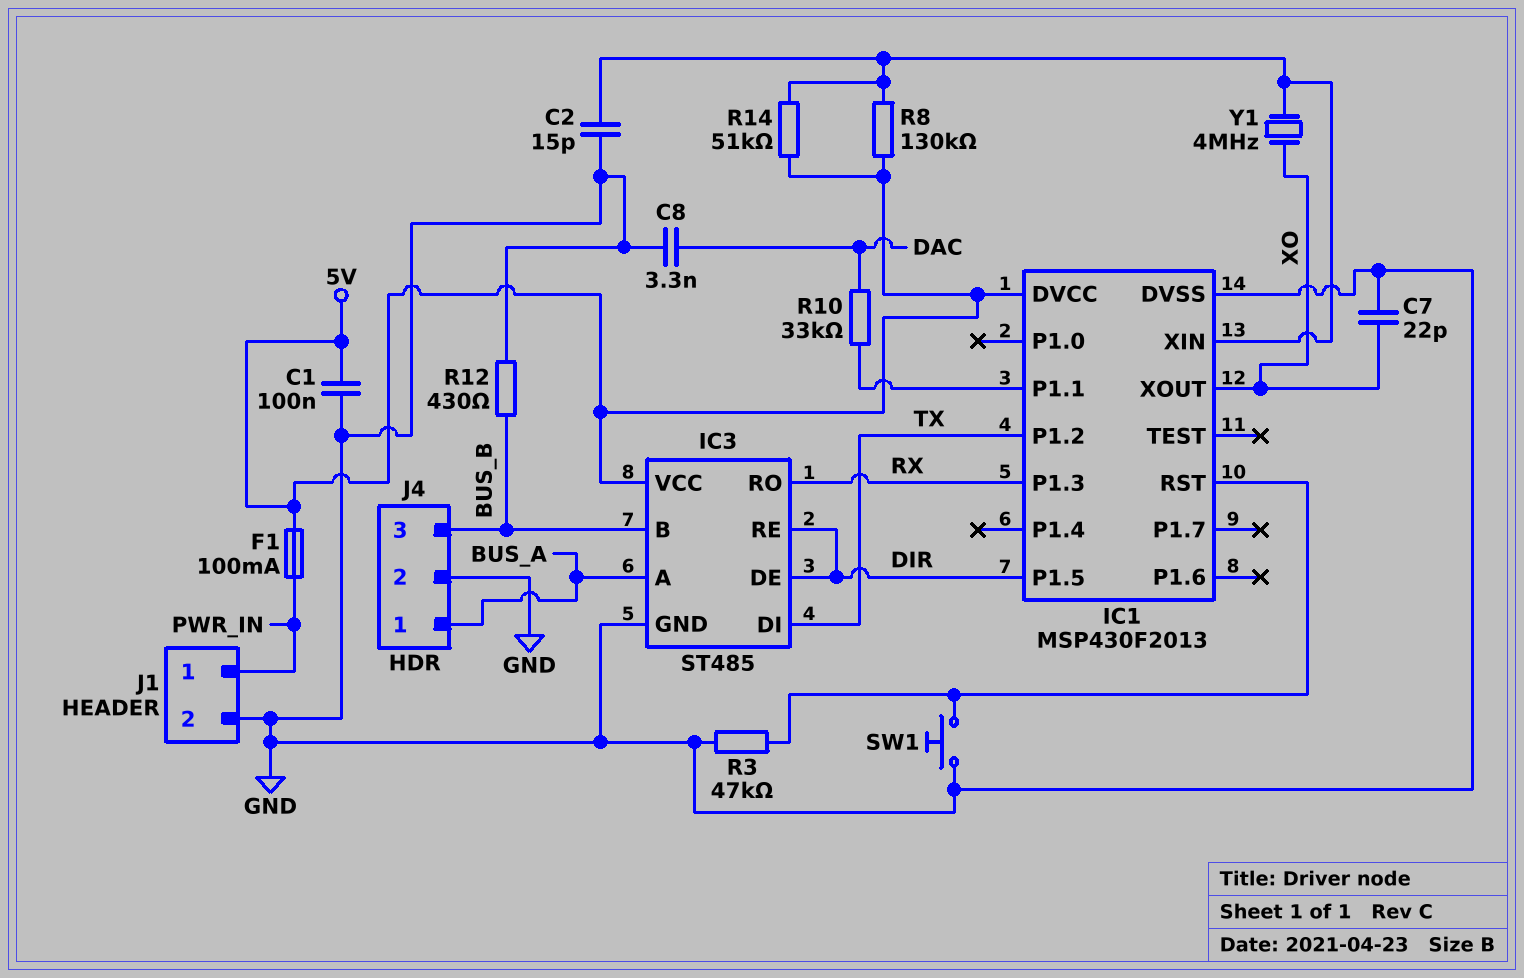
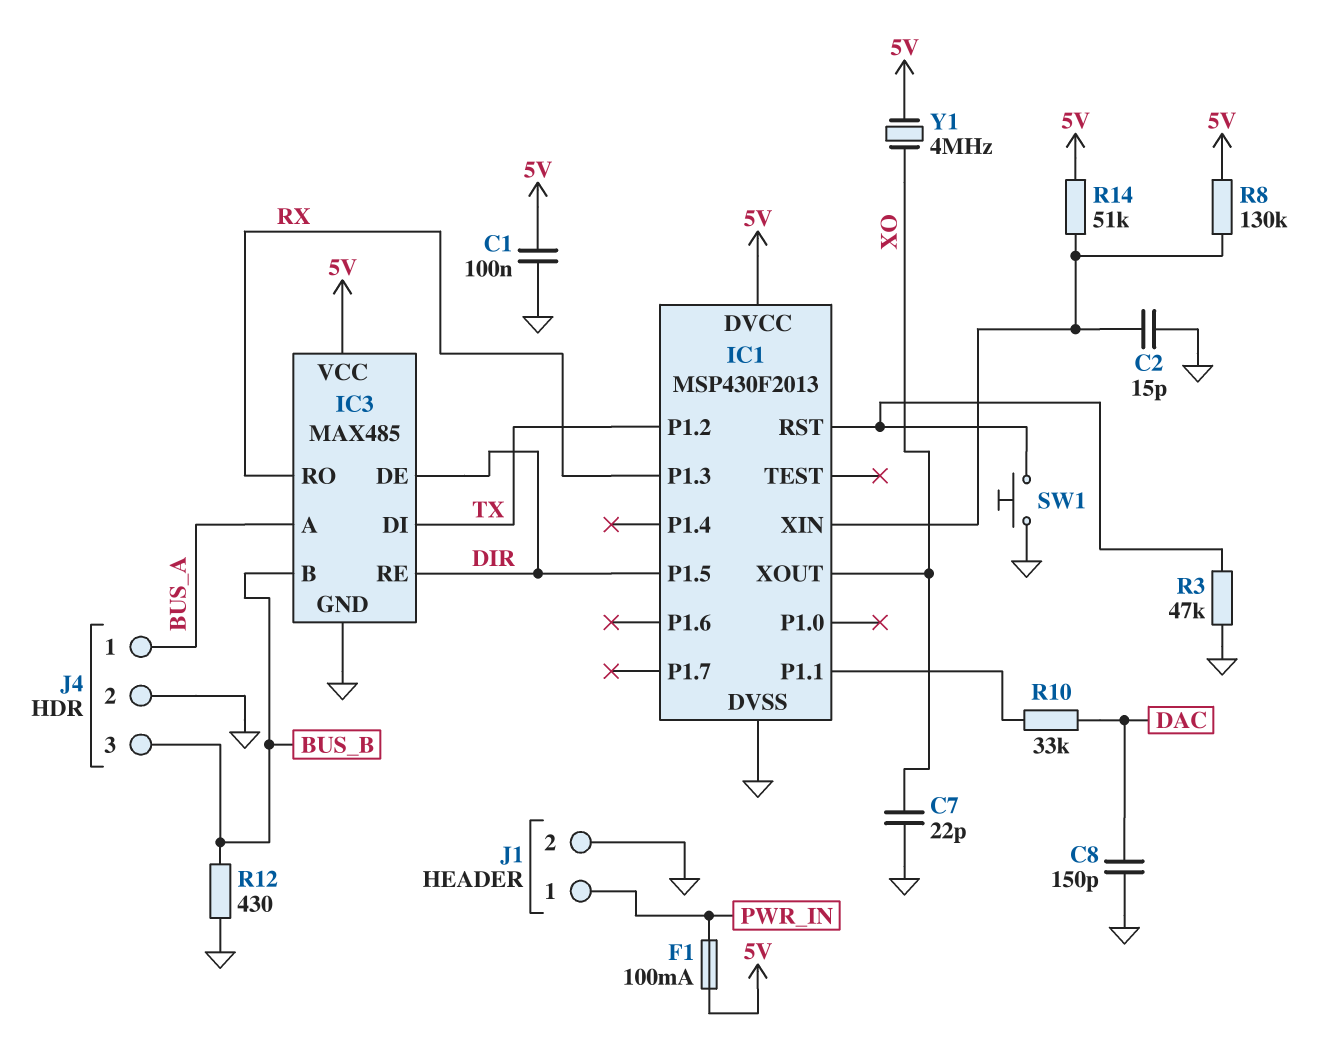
C8: 3.3nF (DAC, GND) -> 150pF (DAC, GND)
IC3: ST485 -> MAX485
Y1: 4MHz (IC1/XIN, XO) -> 4MHz (5V, XO)

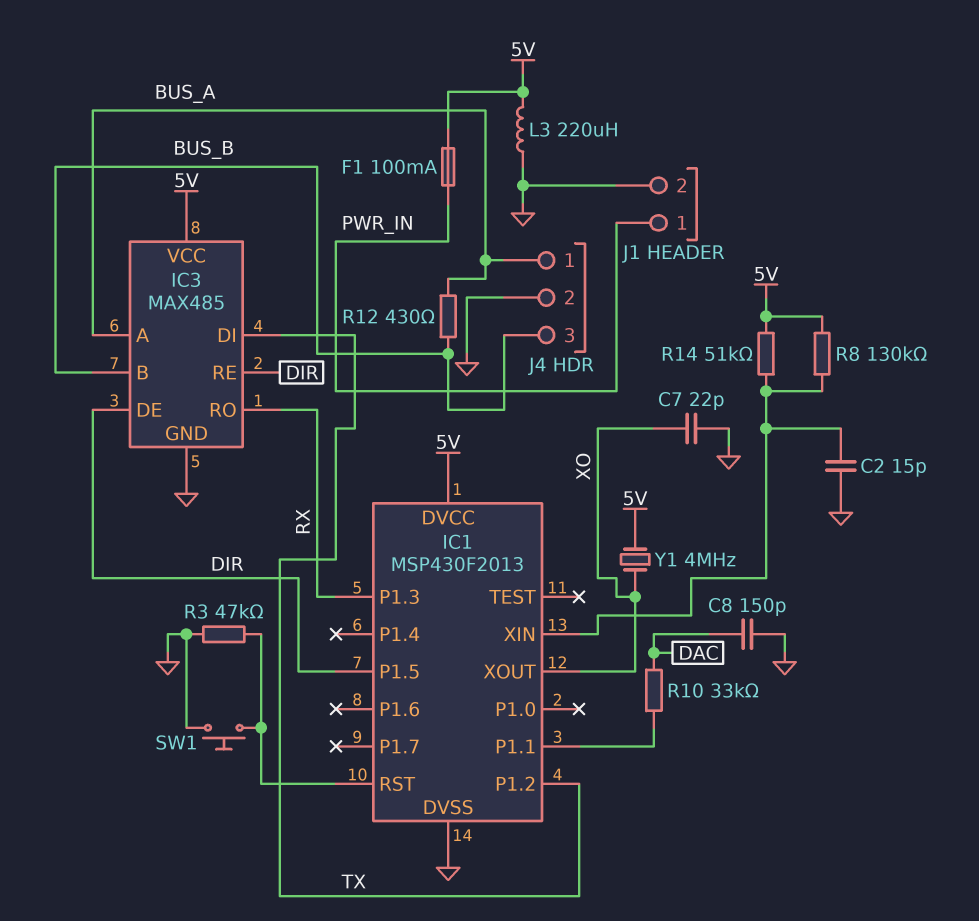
C1: 100nF (5V, GND) -> none
L3: none -> 220uH (5V, GND)
R12: 430 (BUS_B, GND) -> 430 (BUS_A, BUS_B)

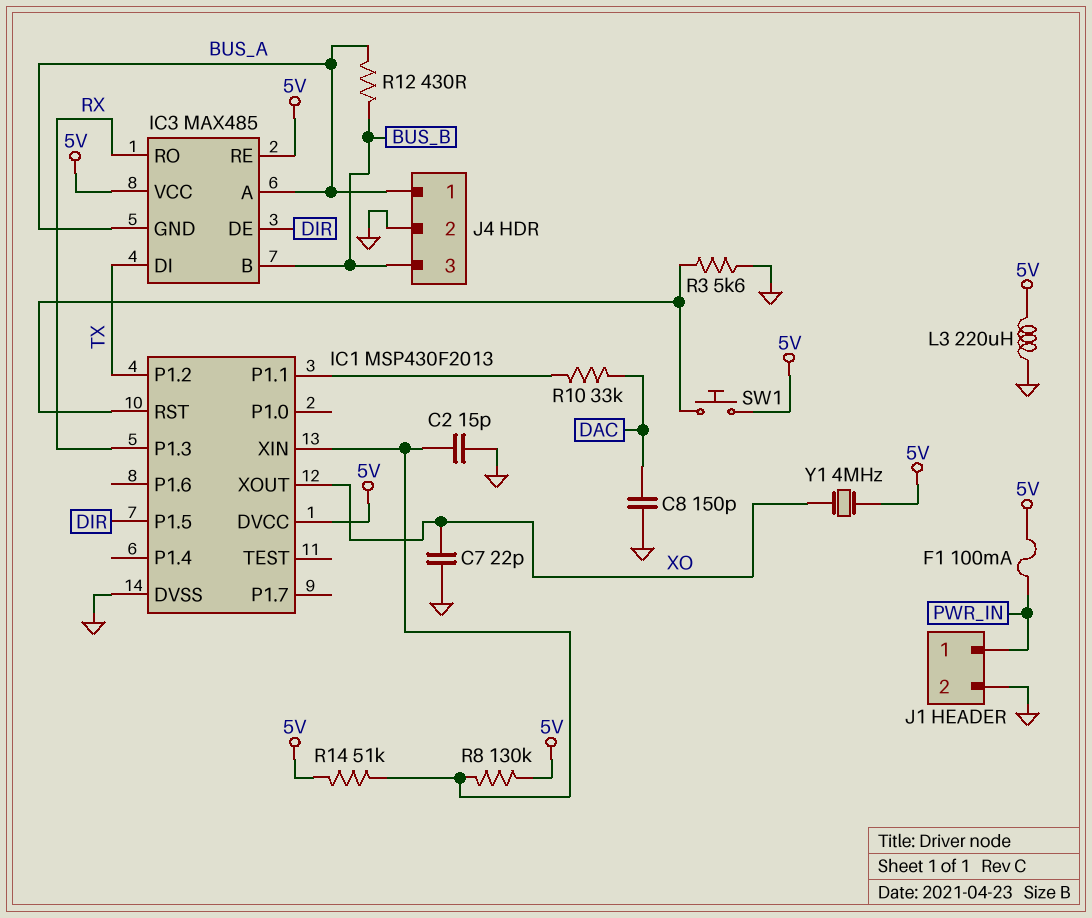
IC3 pin GND: GND -> BUS_A
IC3 pin RE: DIR -> 5V
R3: 47k (GND, IC1/RST) -> 5.6k (GND, IC1/RST)
SW1: button (GND, IC1/RST) -> button (5V, IC1/RST)

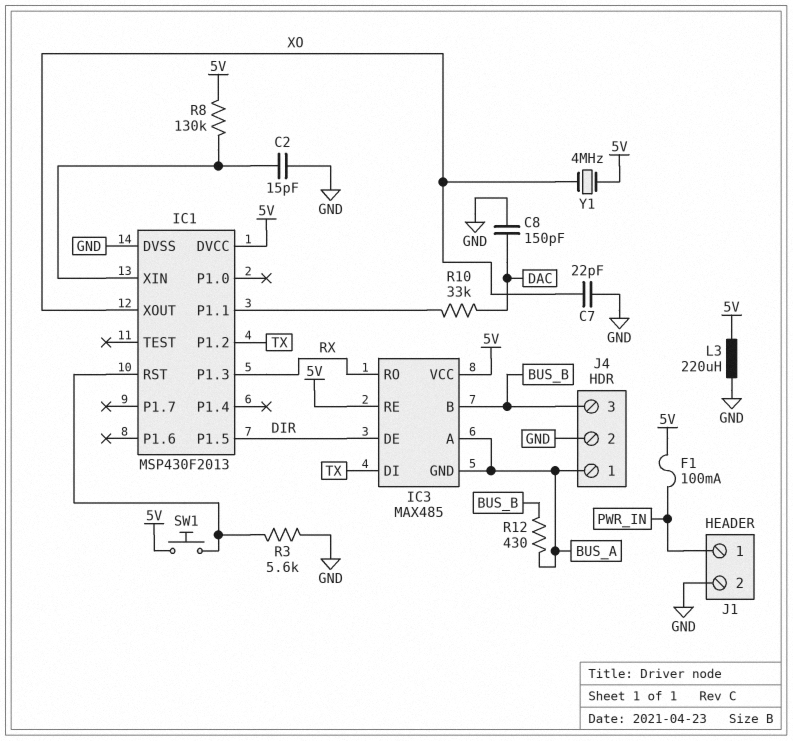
R14: 51k (5V, IC1/XIN) -> none

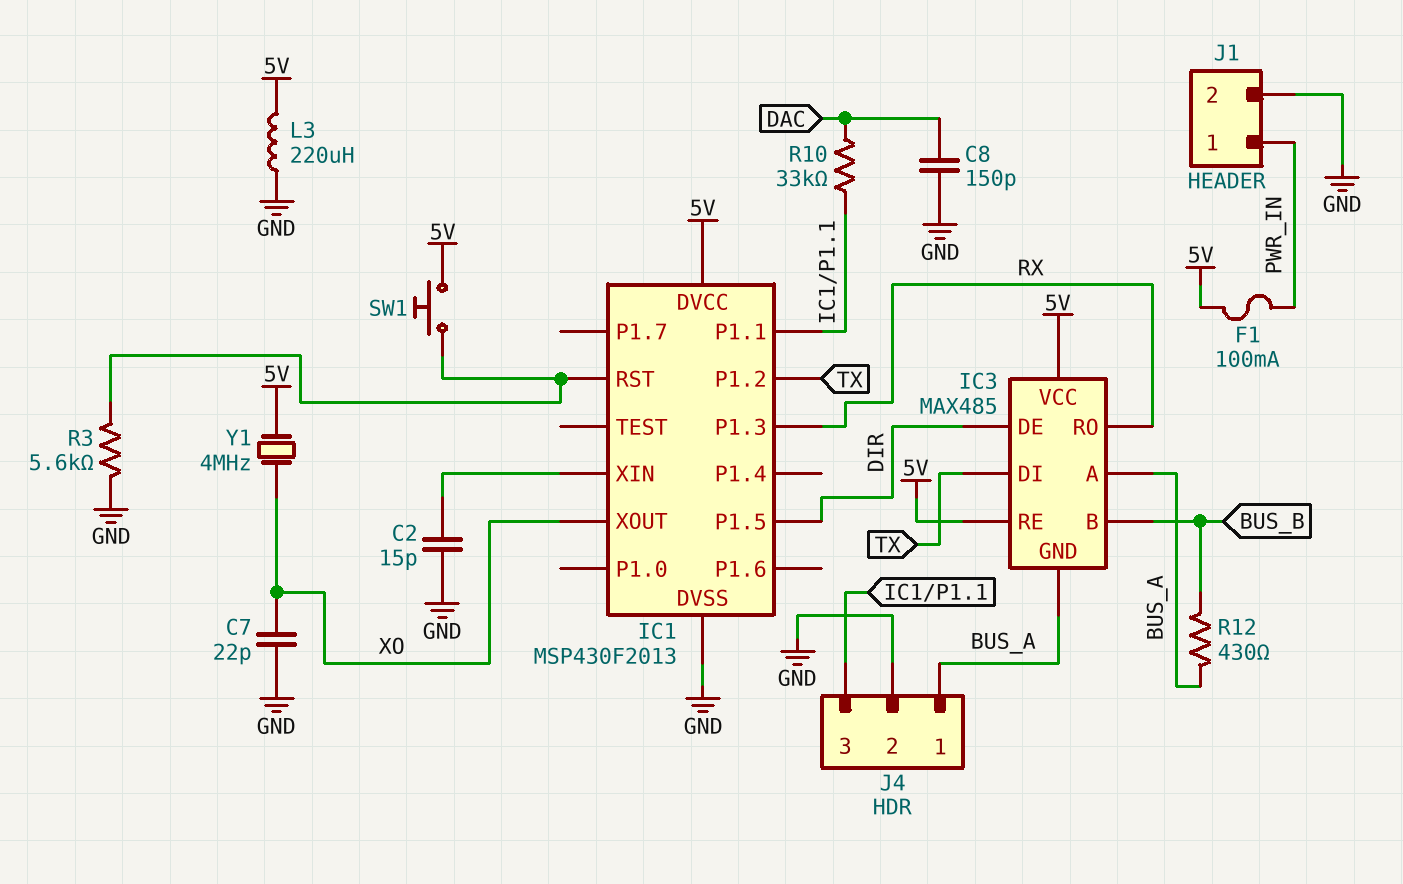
J4 pin 3: BUS_B -> IC1/P1.1
R8: 130k (5V, IC1/XIN) -> none

